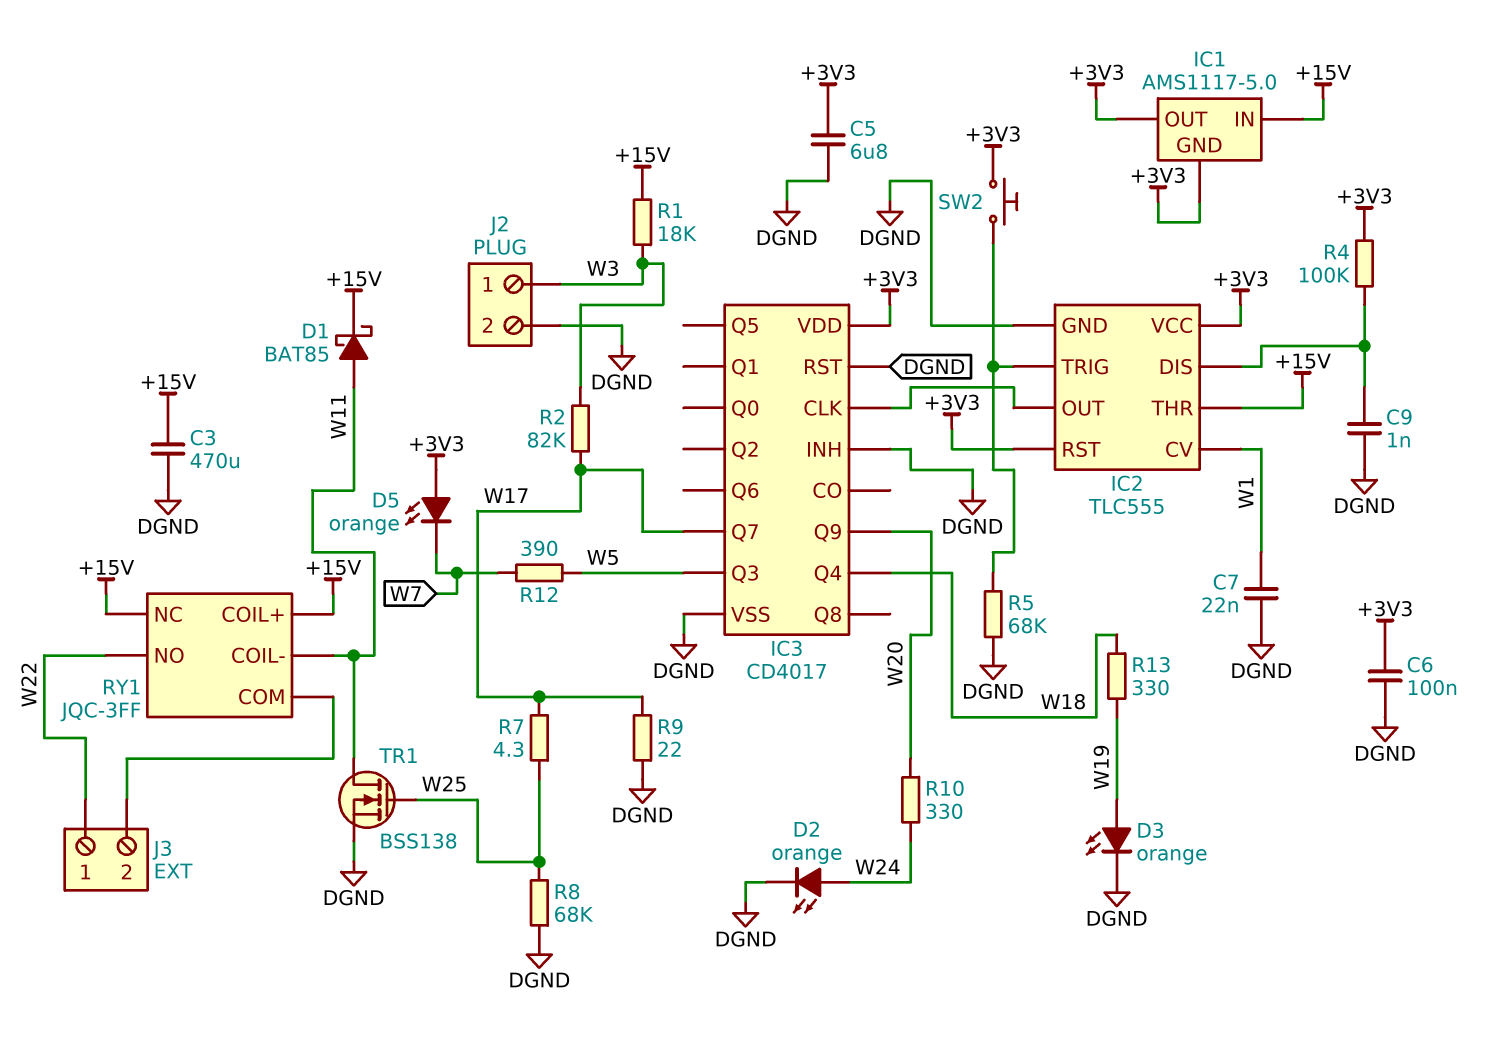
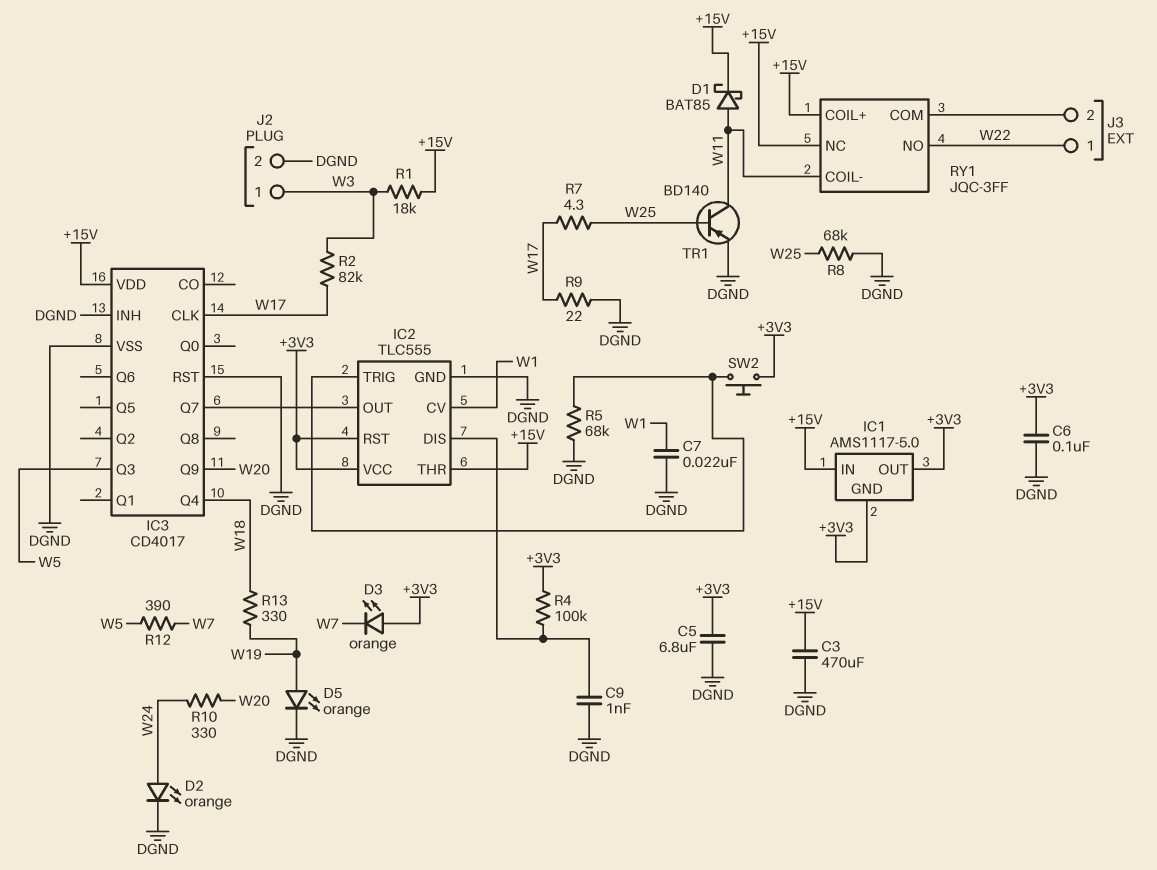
D3: LED orange (A W19, K DGND) -> LED orange (A +3V3, K W7)
D5: LED orange (A +3V3, K W7) -> LED orange (A W19, K DGND)
IC3 pin CLK: IC2/OUT -> W17
IC3 pin Q7: W17 -> IC2/OUT
IC3 pin VDD: +3V3 -> +15V
TR1: NMOS BSS138 (G W25, D W11, S DGND) -> PNP BD140 (B W25, C W11, E DGND)

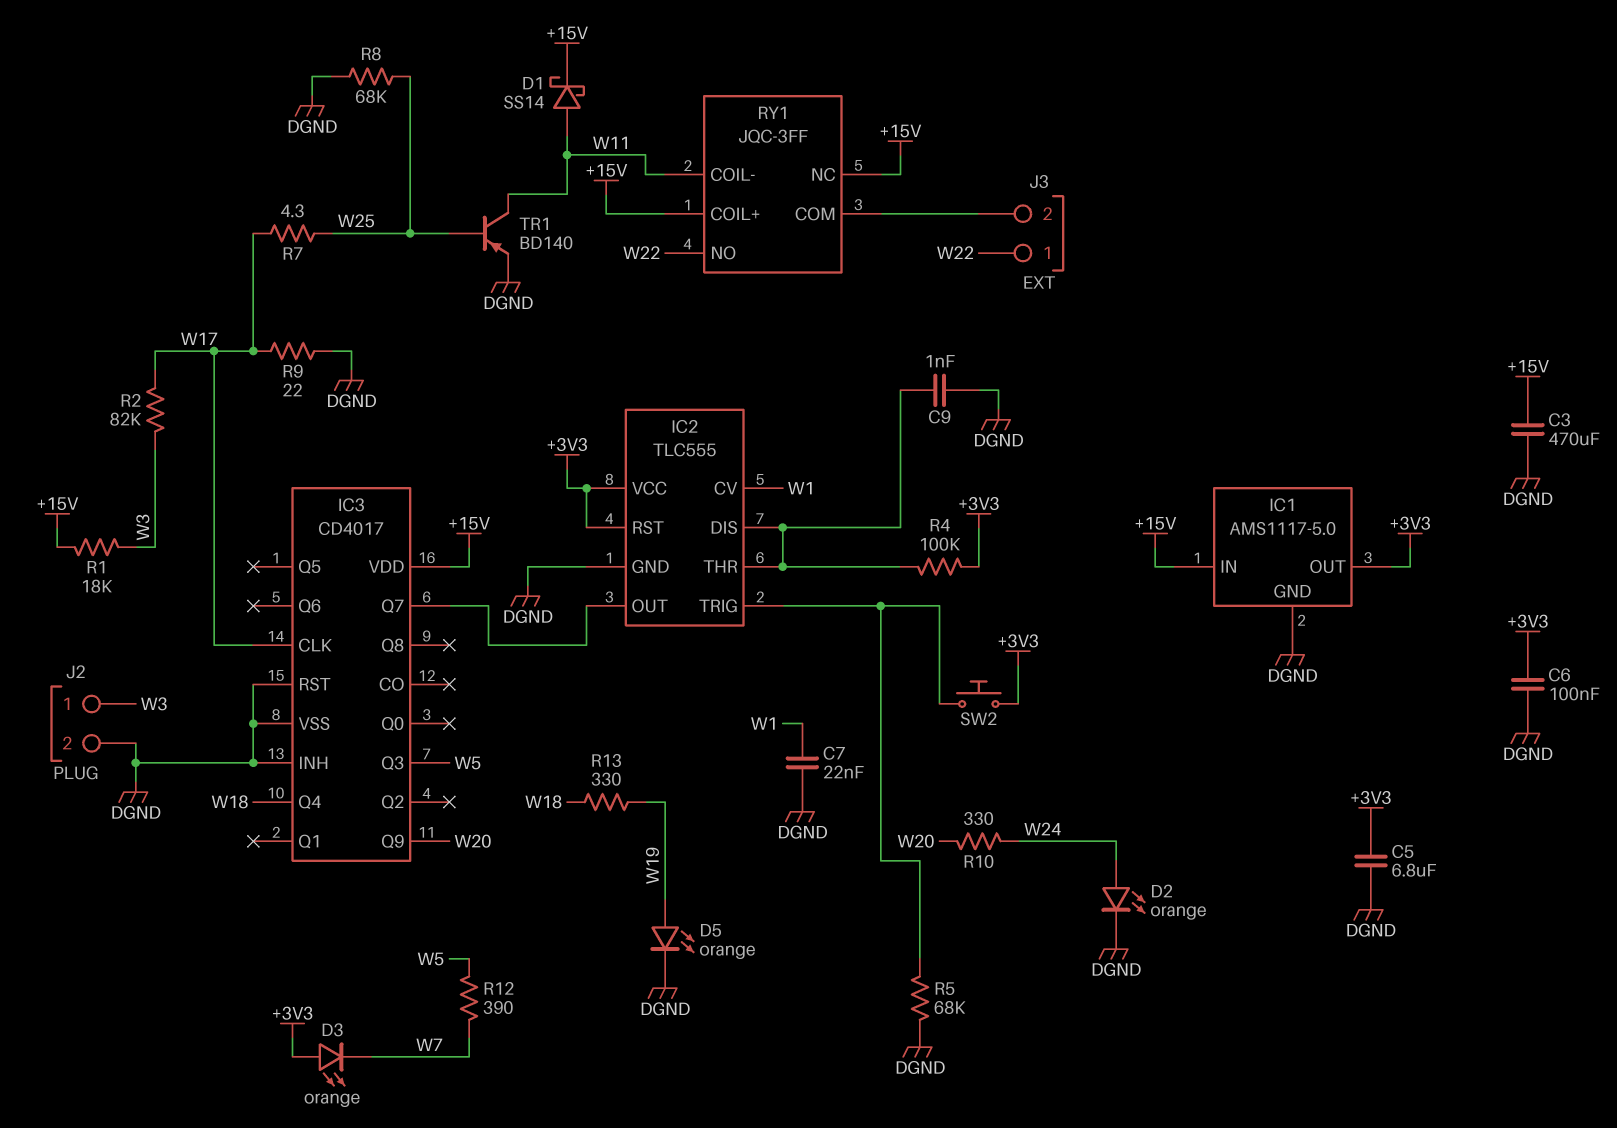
D1: schottky BAT85 (A W11, K +15V) -> schottky SS14 (A W11, K +15V)
IC1 pin GND: +3V3 -> DGND
IC2 pin THR: +15V -> IC2/DIS

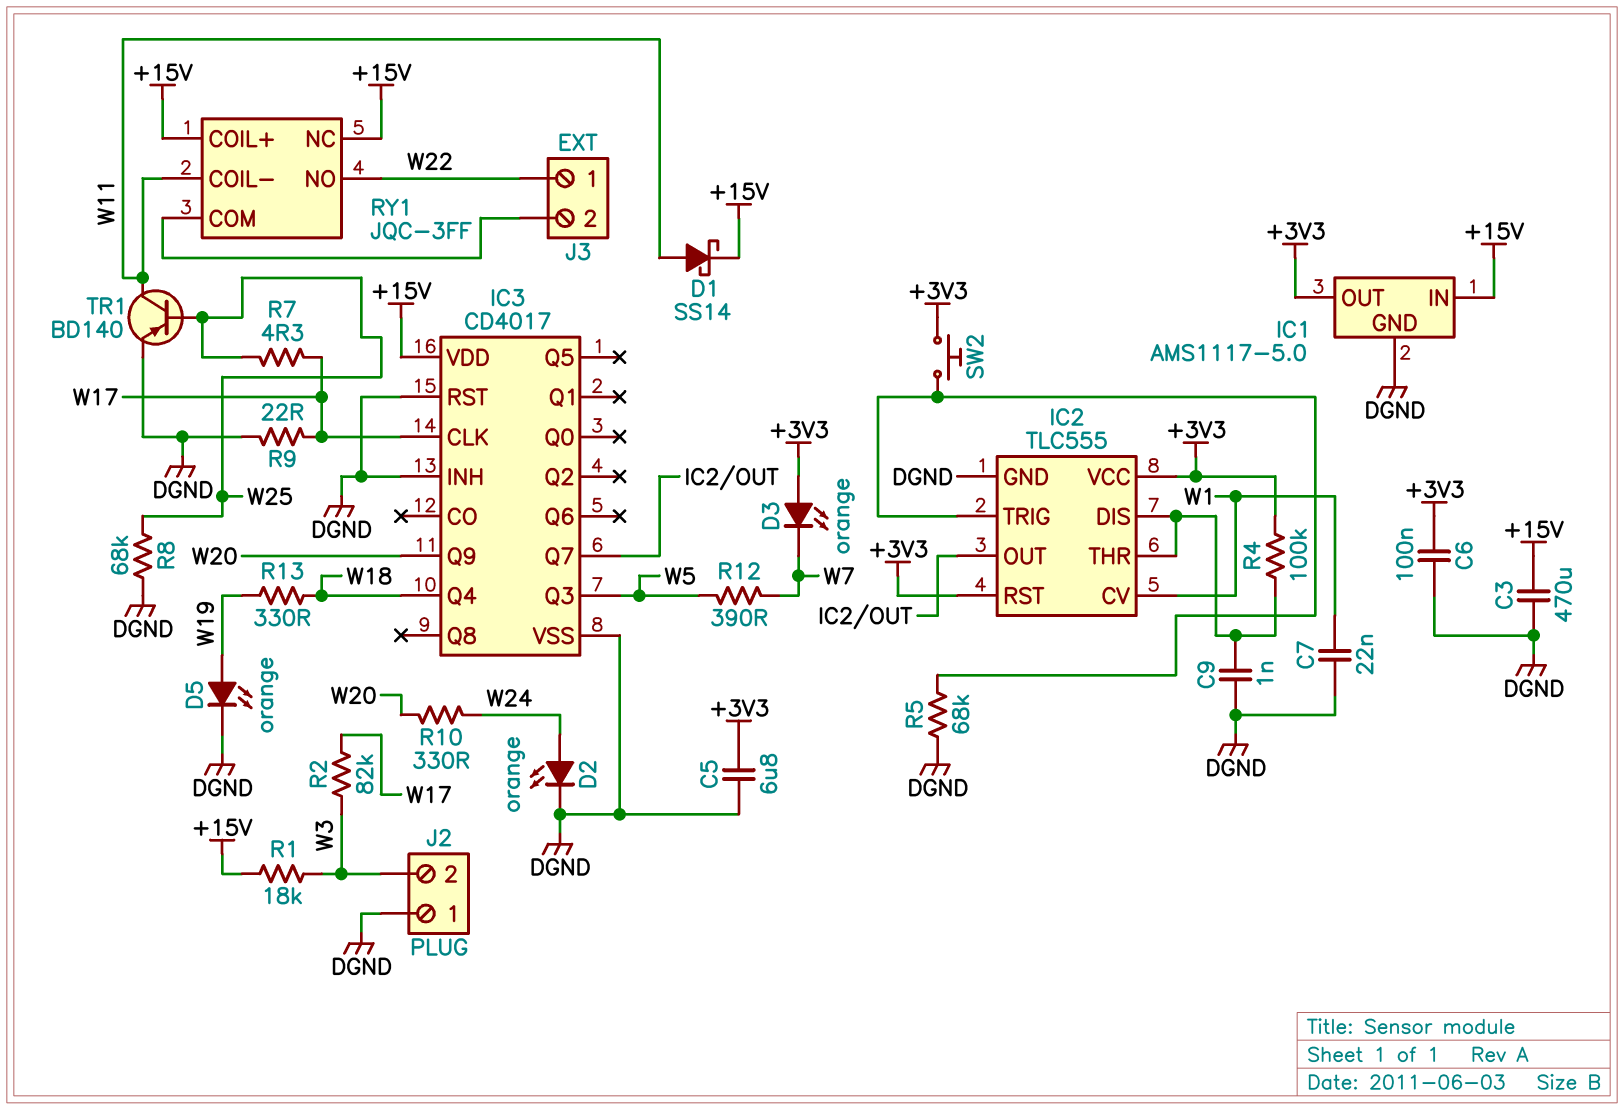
J2 pin 1: W3 -> DGND
J2 pin 2: DGND -> W3

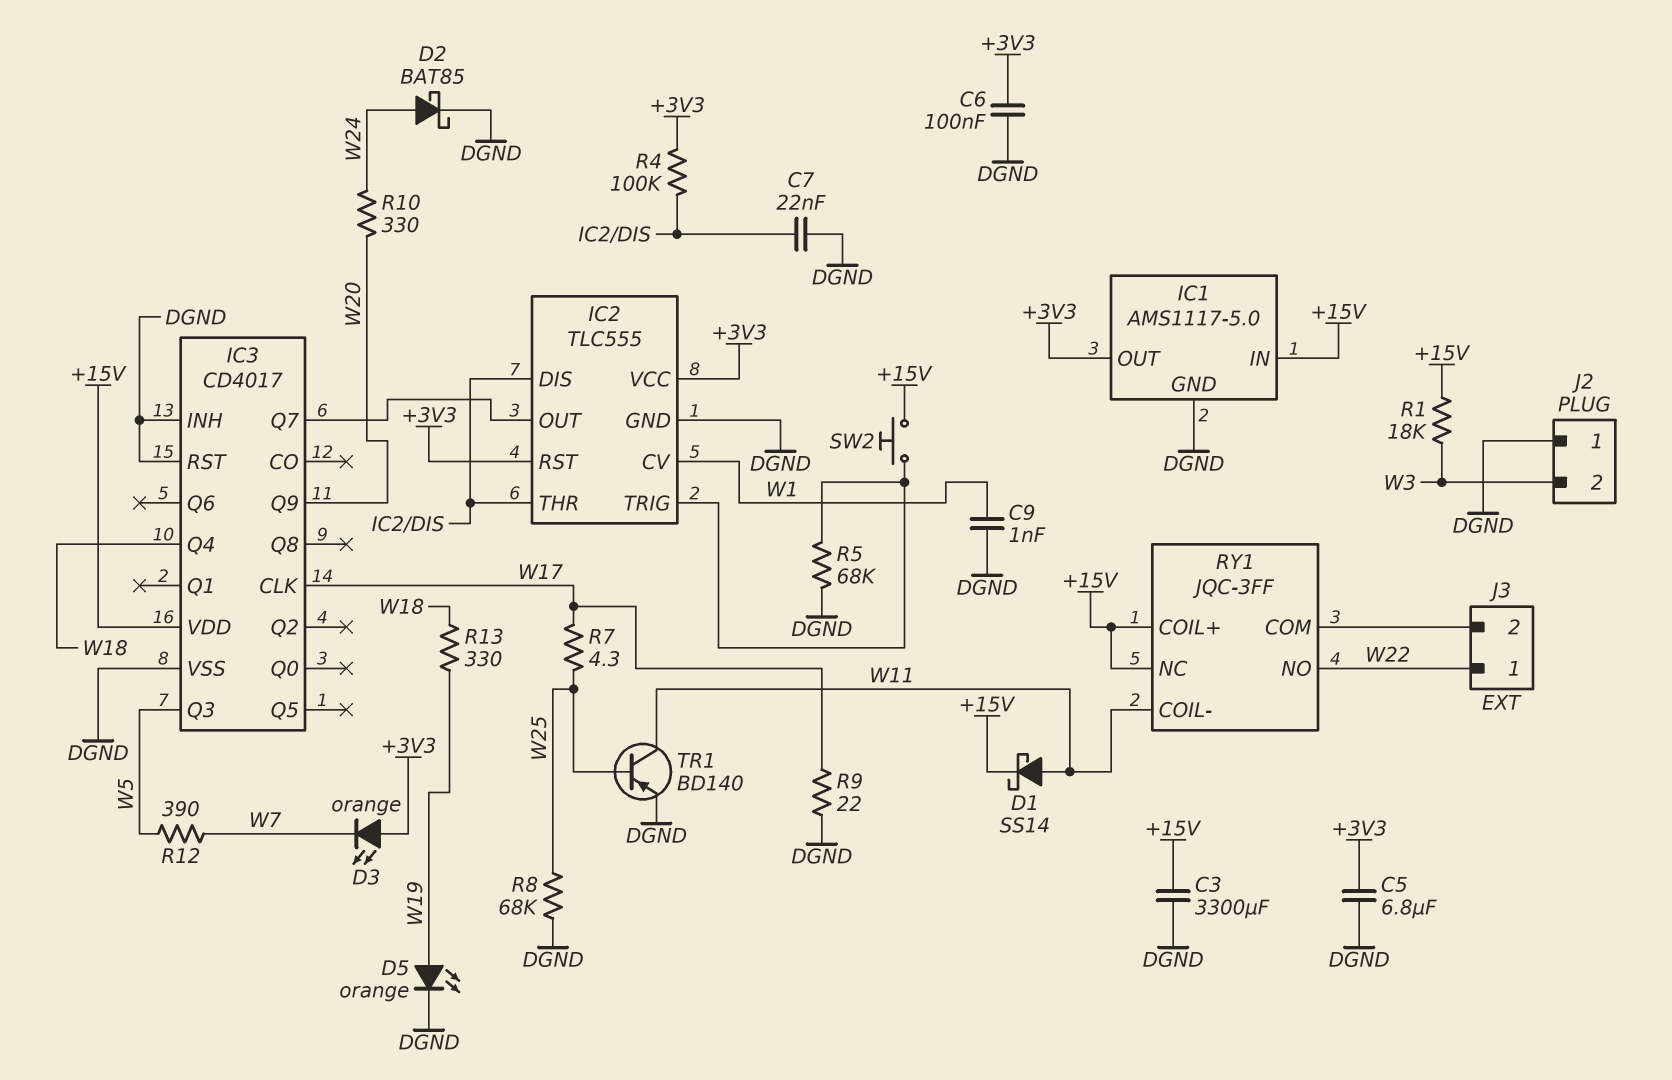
C3: 470uF (+15V, DGND) -> 3300uF (+15V, DGND)
C7: 22nF (DGND, W1) -> 22nF (DGND, IC2/DIS)
C9: 1nF (DGND, IC2/DIS) -> 1nF (DGND, W1)
D2: LED orange (A W24, K DGND) -> schottky BAT85 (A W24, K DGND)
R2: 82k (W3, W17) -> none
SW2: button (+3V3, IC2/TRIG) -> button (+15V, IC2/TRIG)

